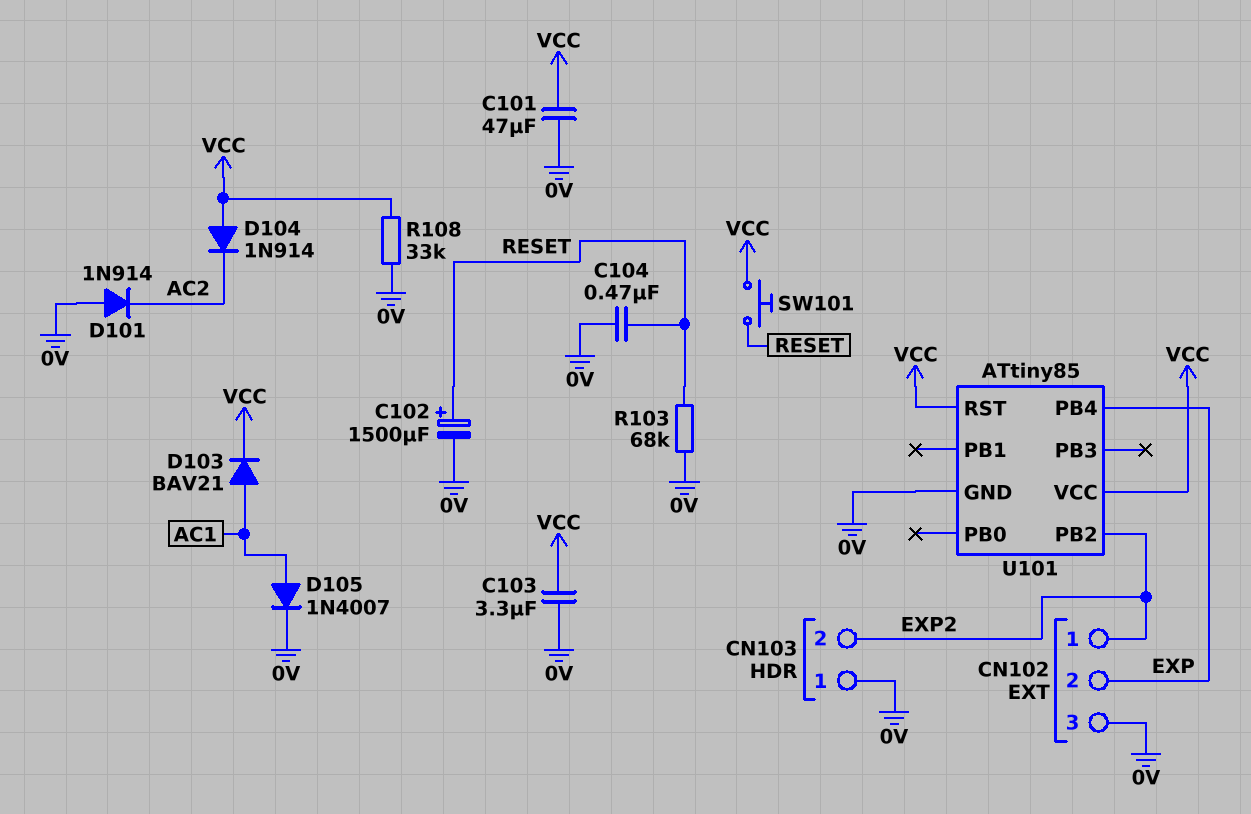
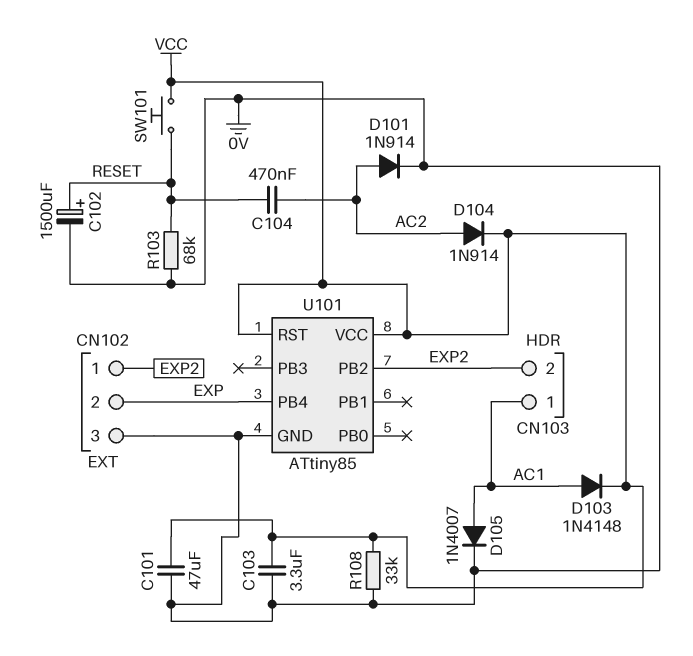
C104: 470nF (0V, RESET) -> 470nF (AC2, RESET)
CN103 pin 1: 0V -> AC1
D101: diode 1N914 (A 0V, K AC2) -> diode 1N914 (A AC2, K 0V)
D103: diode BAV21 (A AC1, K VCC) -> diode 1N4148 (A AC1, K VCC)
D104: diode 1N914 (A VCC, K AC2) -> diode 1N914 (A AC2, K VCC)

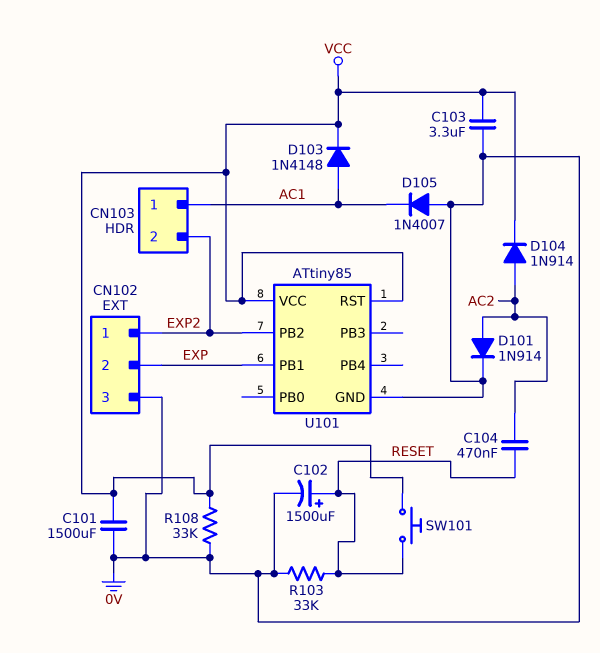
C101: 47uF (0V, VCC) -> 1500uF (0V, VCC)
D105: diode 1N4007 (A AC1, K 0V) -> diode 1N4007 (A 0V, K AC1)
R103: 68k (0V, RESET) -> 33k (0V, RESET)
U101 pin PB1: none -> EXP
U101 pin PB4: EXP -> none

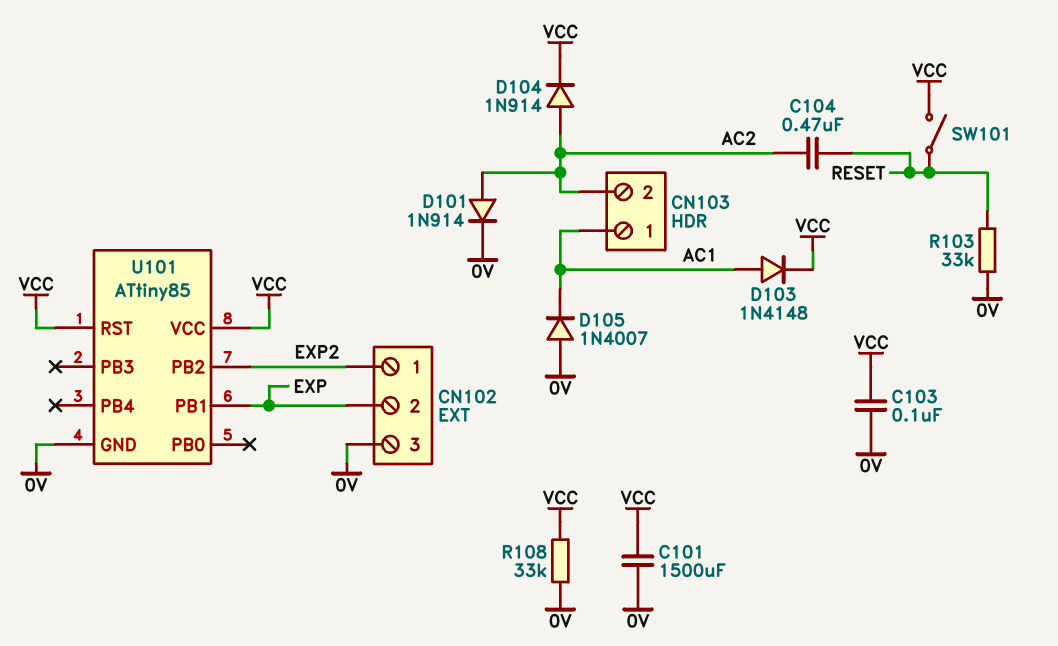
C102: 1500uF (plus RESET, minus 0V) -> none
C103: 3.3uF (0V, VCC) -> 100nF (0V, VCC)
CN103 pin 2: EXP2 -> AC2
SW101: button (RESET, VCC) -> switch (RESET, VCC)

